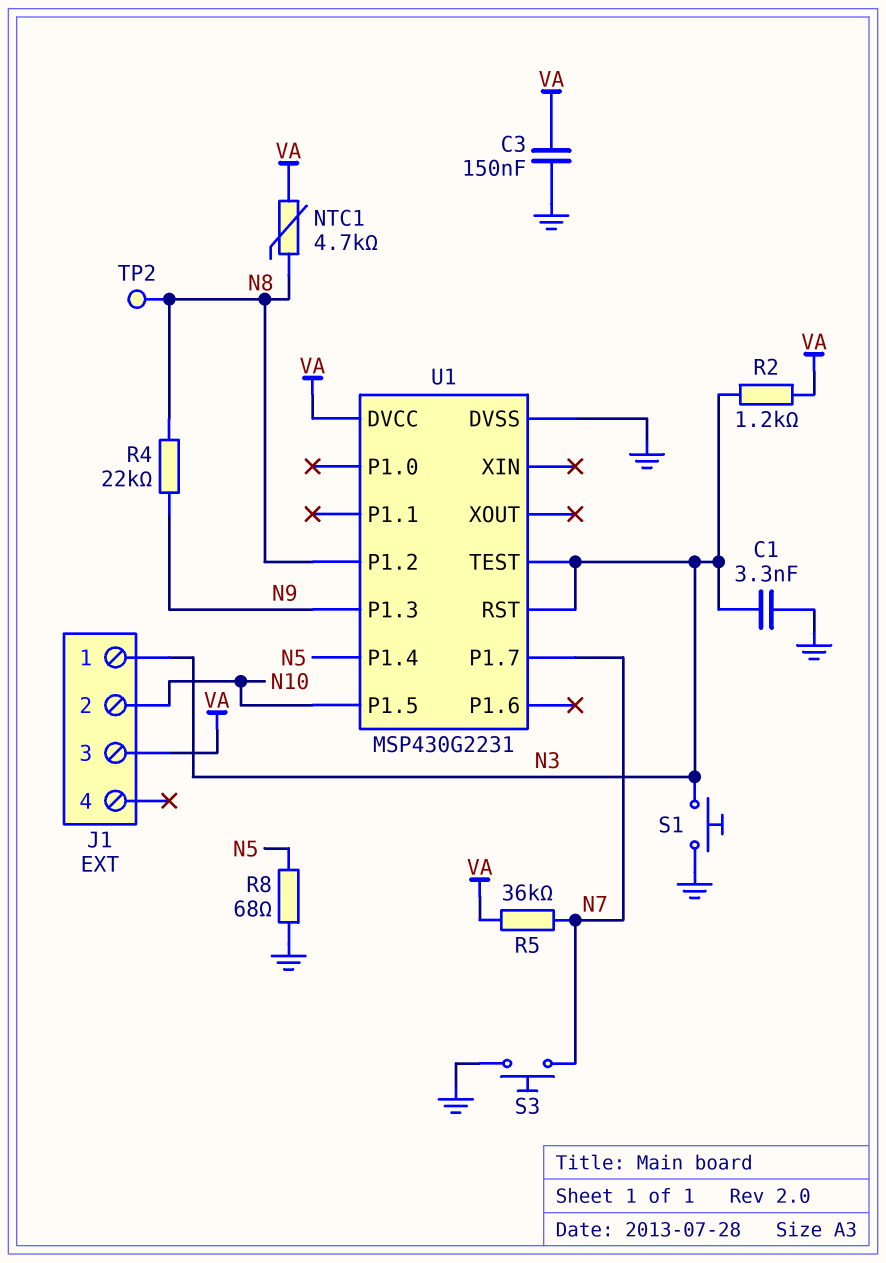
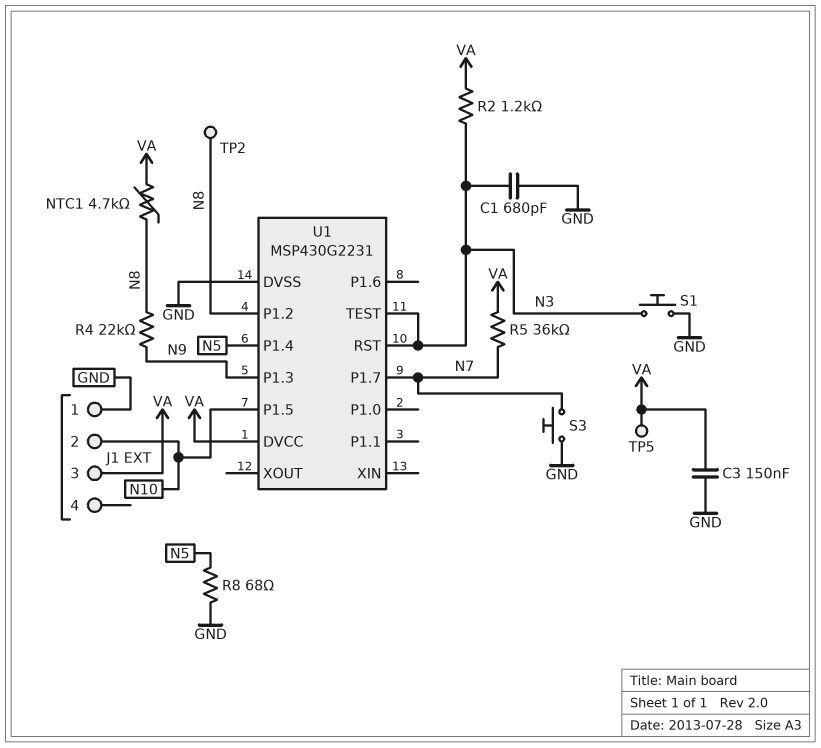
C1: 3.3nF (GND, N3) -> 680pF (GND, N3)
J1 pin 1: N3 -> GND
TP5: none -> test point (VA)

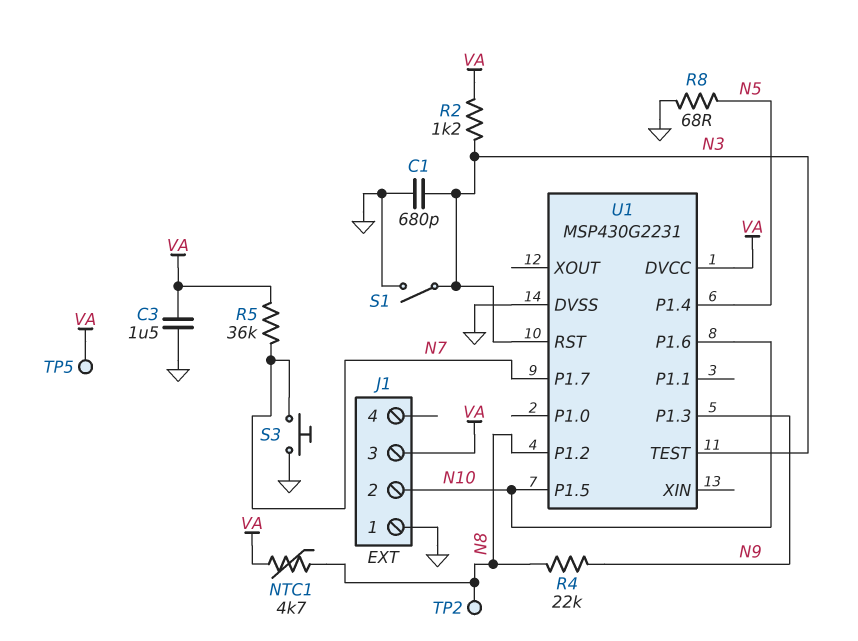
C3: 150nF (GND, VA) -> 1.5uF (GND, VA)
S1: button (GND, N3) -> switch (GND, N3)
U1 pin P1.6: none -> N10

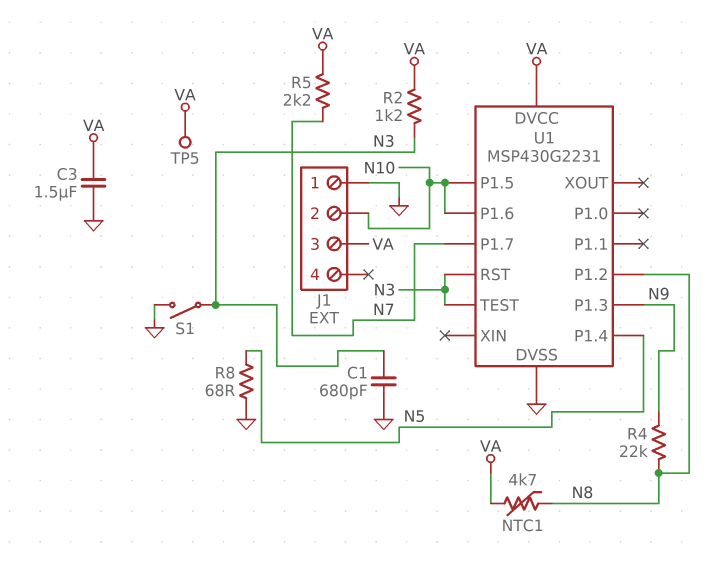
R5: 36k (N7, VA) -> 2.2k (N7, VA)
S3: button (GND, N7) -> none
TP2: test point (N8) -> none

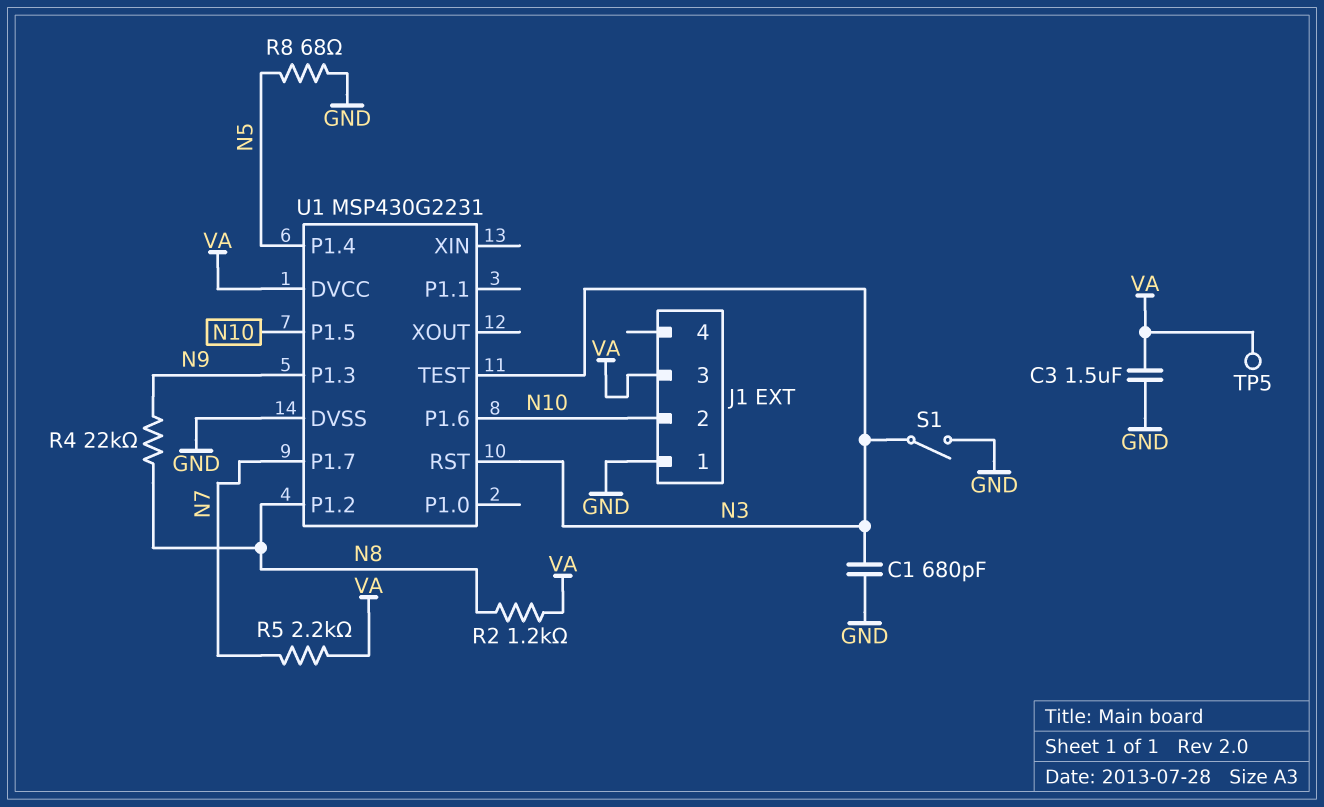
NTC1: 4.7k (N8, VA) -> none
R2: 1.2k (N3, VA) -> 1.2k (N8, VA)

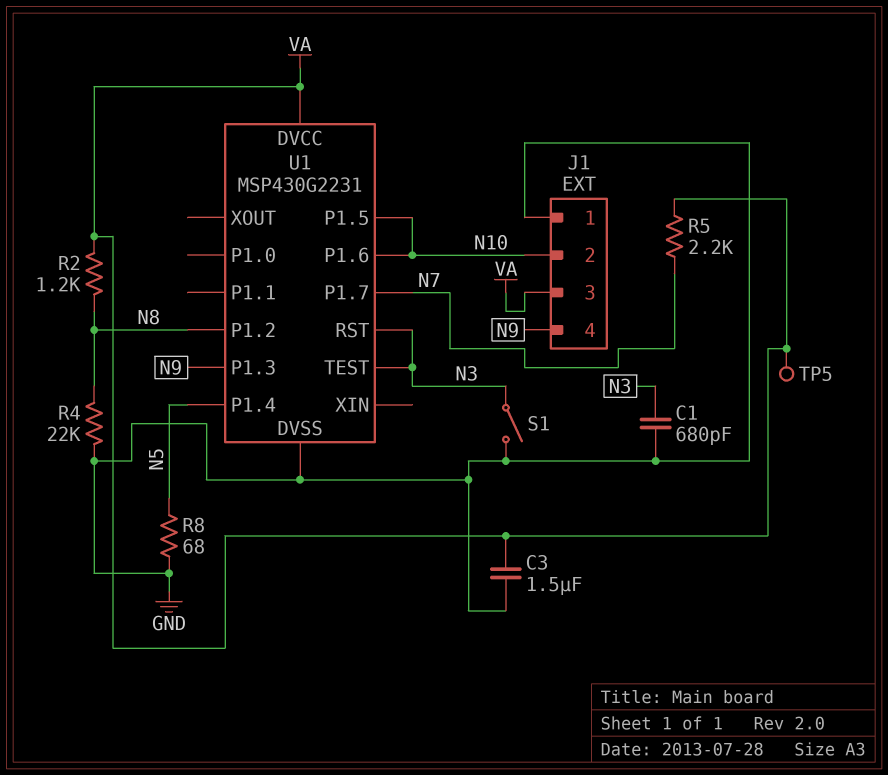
J1 pin 4: none -> N9
R4: 22k (N8, N9) -> 22k (GND, N8)

